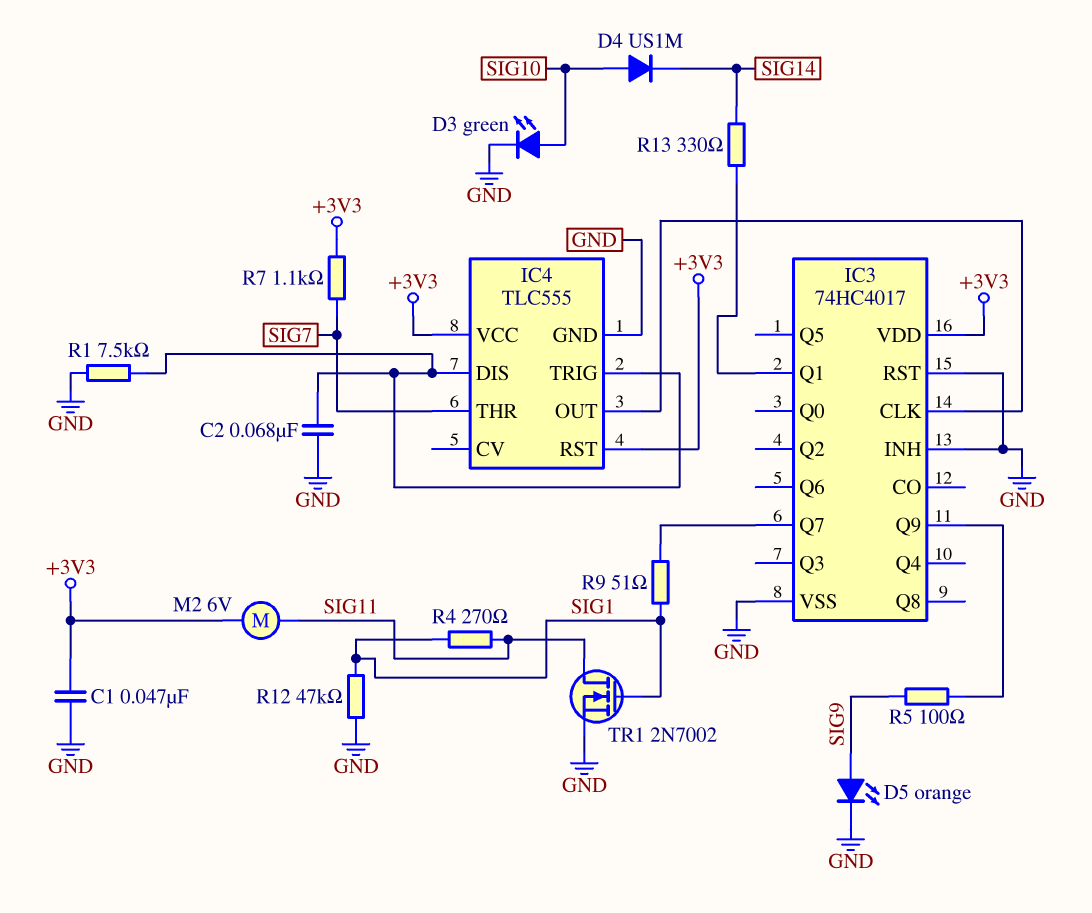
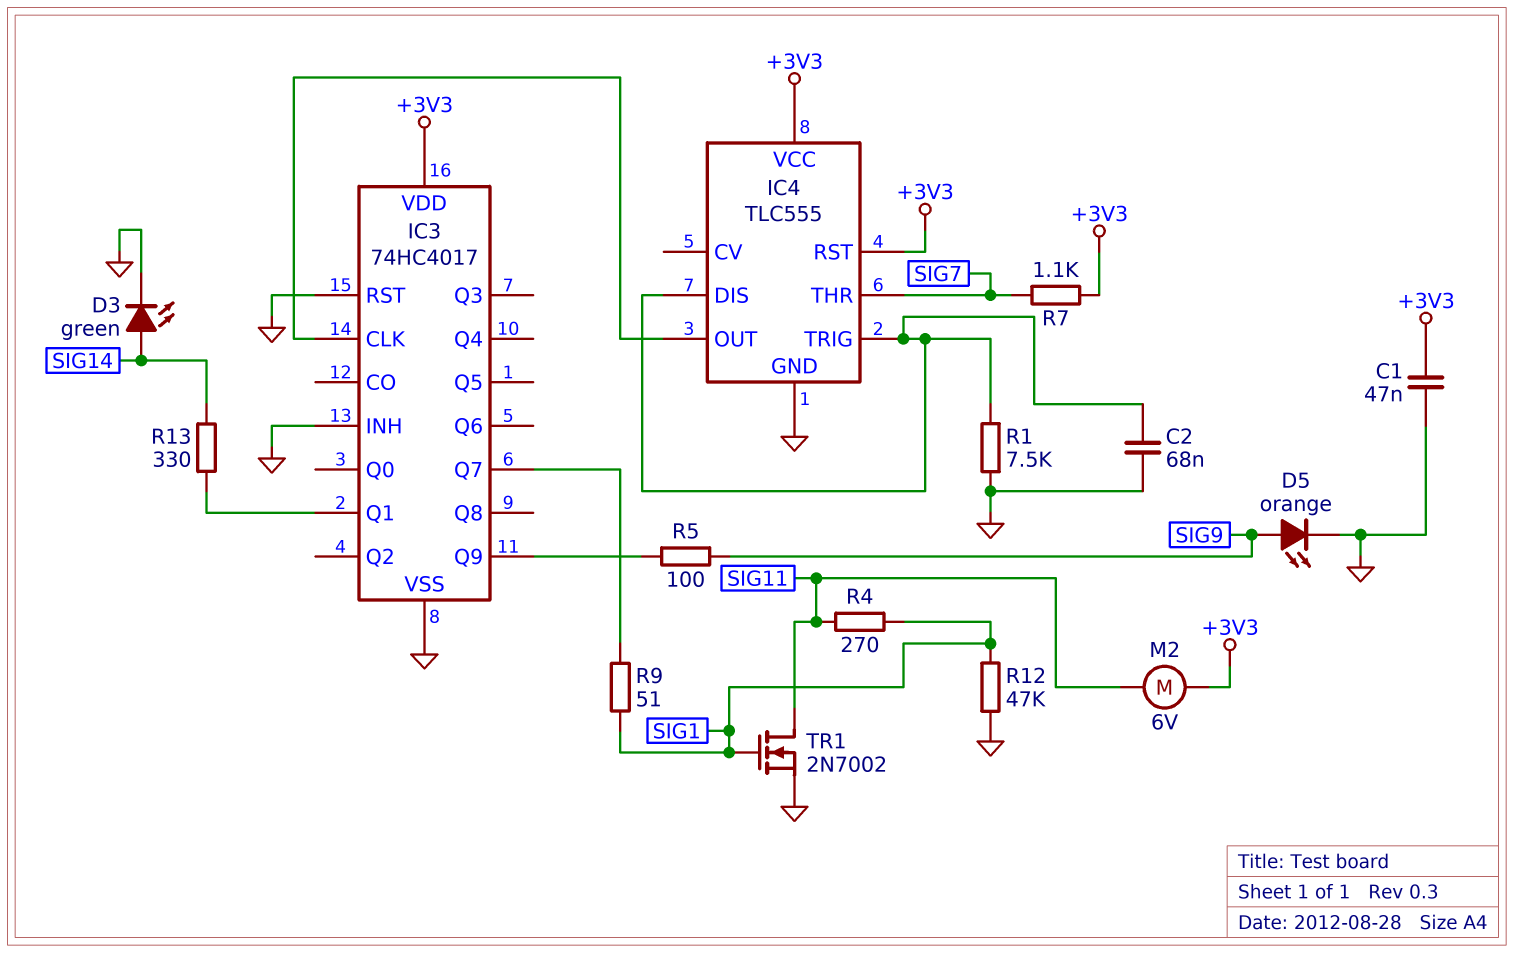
D3: LED green (A SIG10, K GND) -> LED green (A SIG14, K GND)
D4: diode US1M (A SIG10, K SIG14) -> none

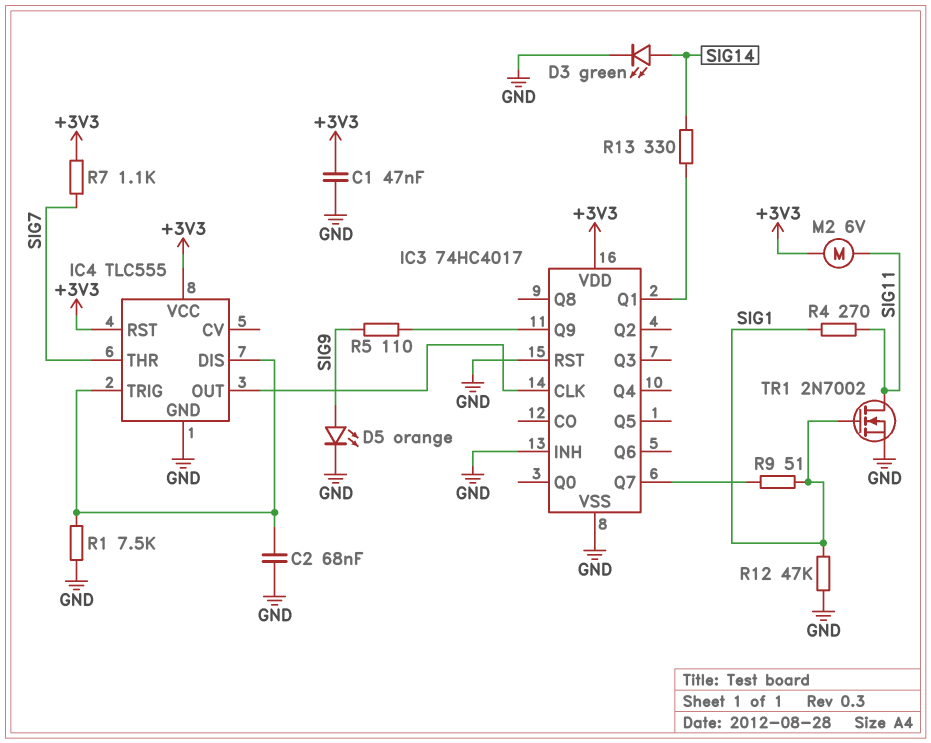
R5: 100 (IC3/Q9, SIG9) -> 110 (IC3/Q9, SIG9)

